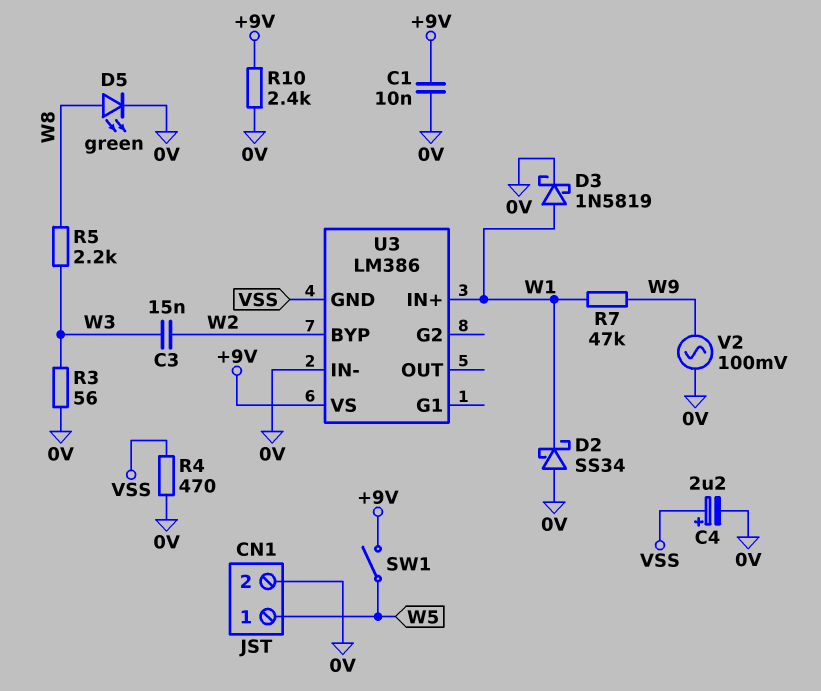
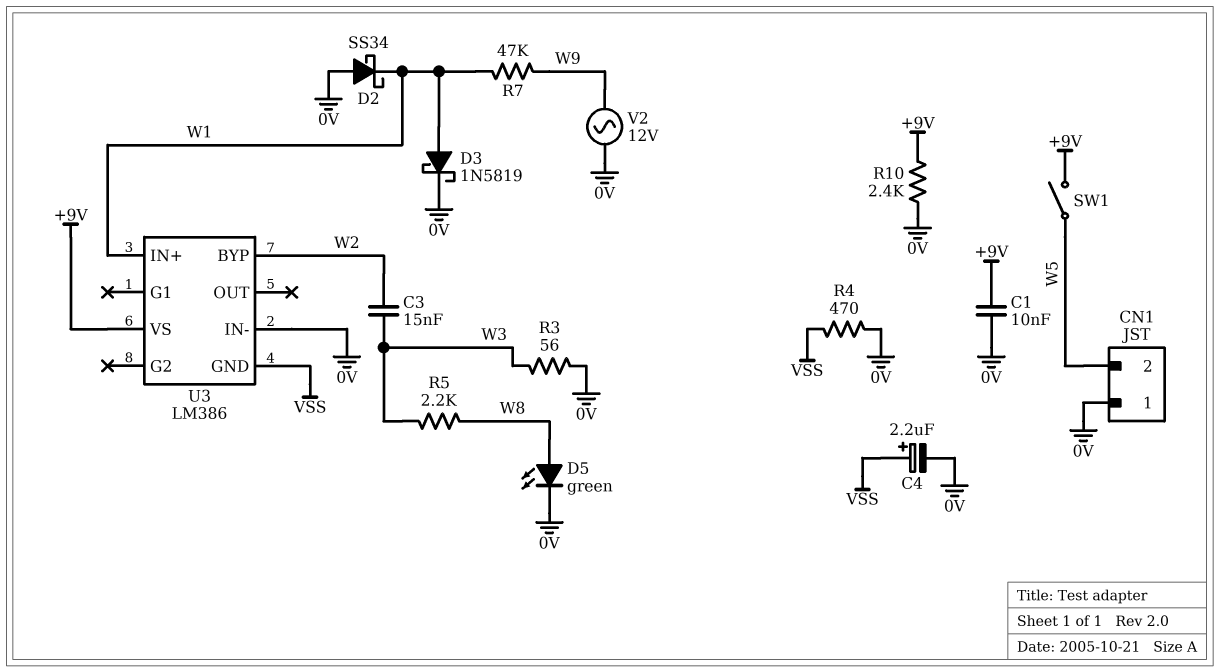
CN1 pin 1: W5 -> 0V
CN1 pin 2: 0V -> W5
V2: AC 100mV (0V, W9) -> AC 12V (0V, W9)

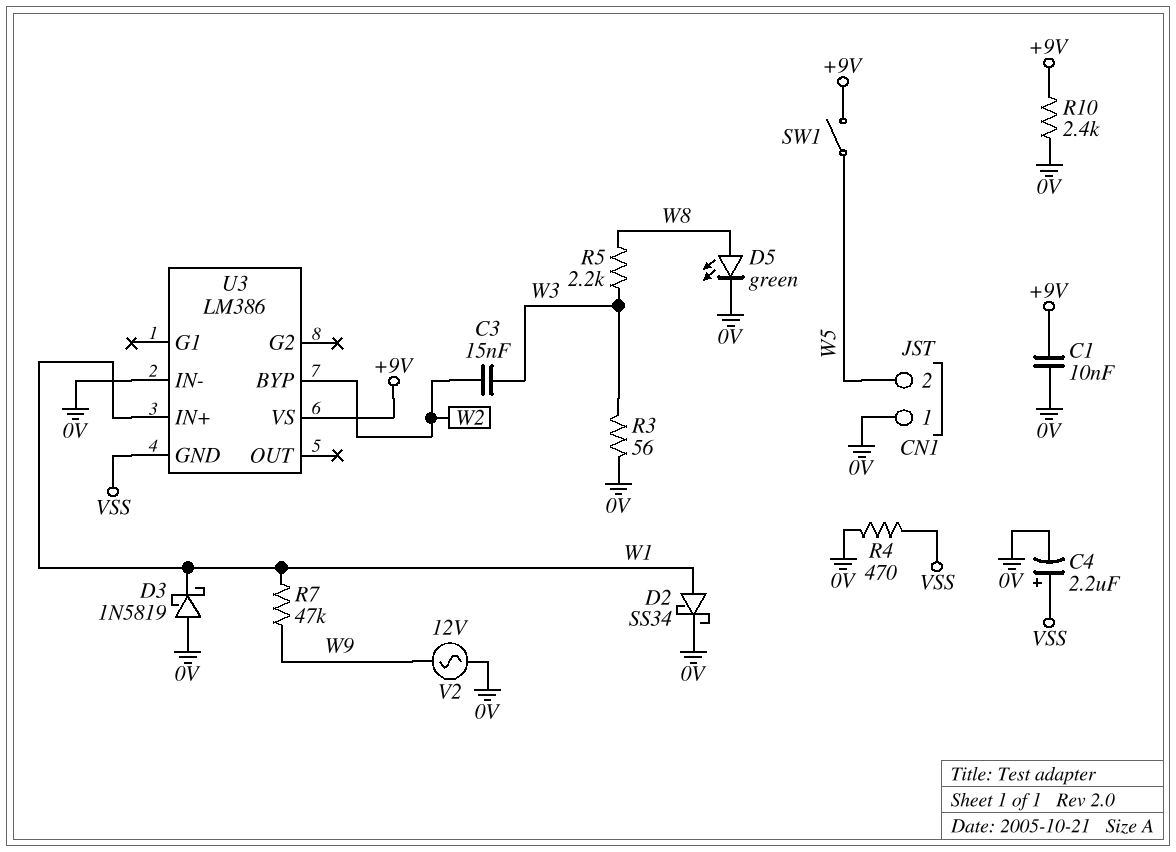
D2: schottky SS34 (A 0V, K W1) -> schottky SS34 (A W1, K 0V)
D3: schottky 1N5819 (A W1, K 0V) -> schottky 1N5819 (A 0V, K W1)

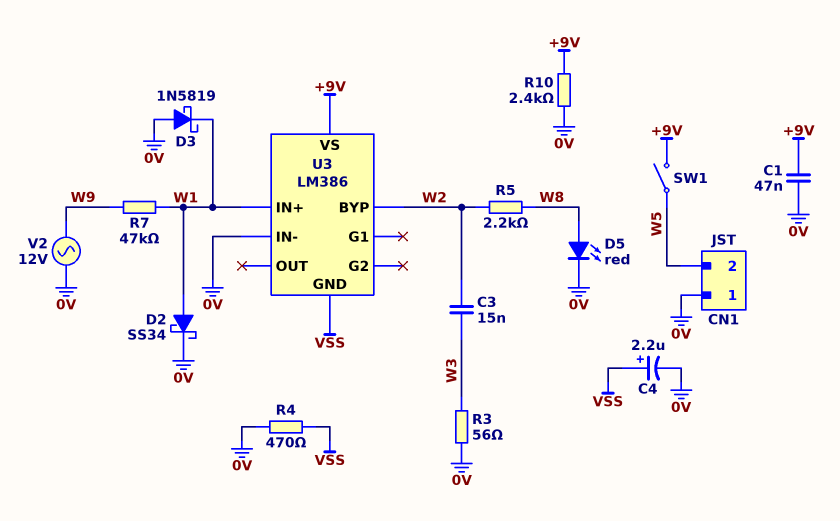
C1: 10nF (+9V, 0V) -> 47nF (+9V, 0V)
D5: LED green (A W8, K 0V) -> LED red (A W8, K 0V)
R5: 2.2k (W3, W8) -> 2.2k (W2, W8)

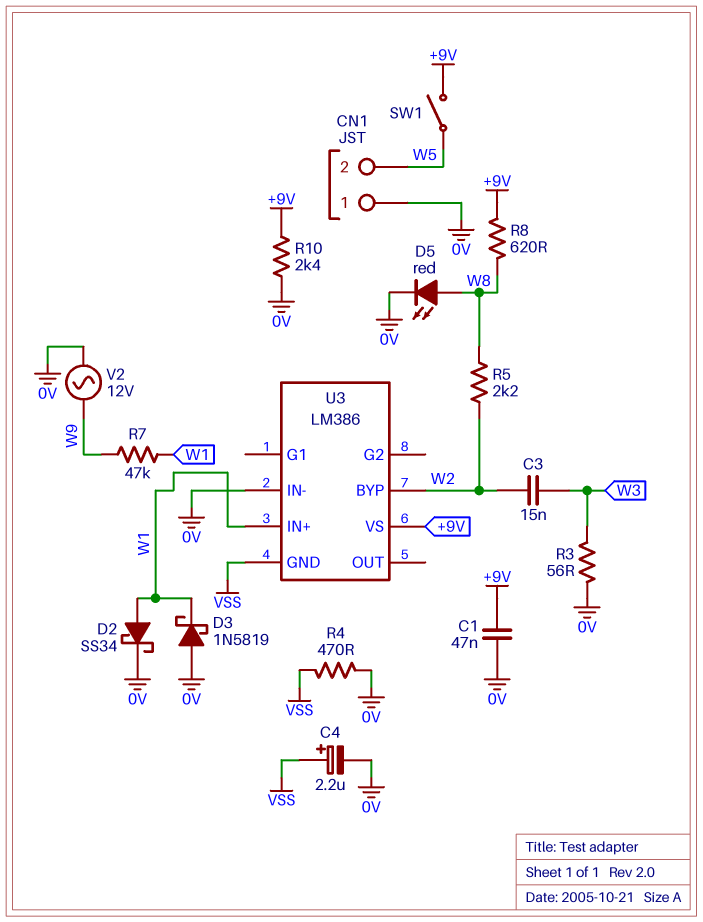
R8: none -> 620 (+9V, W8)

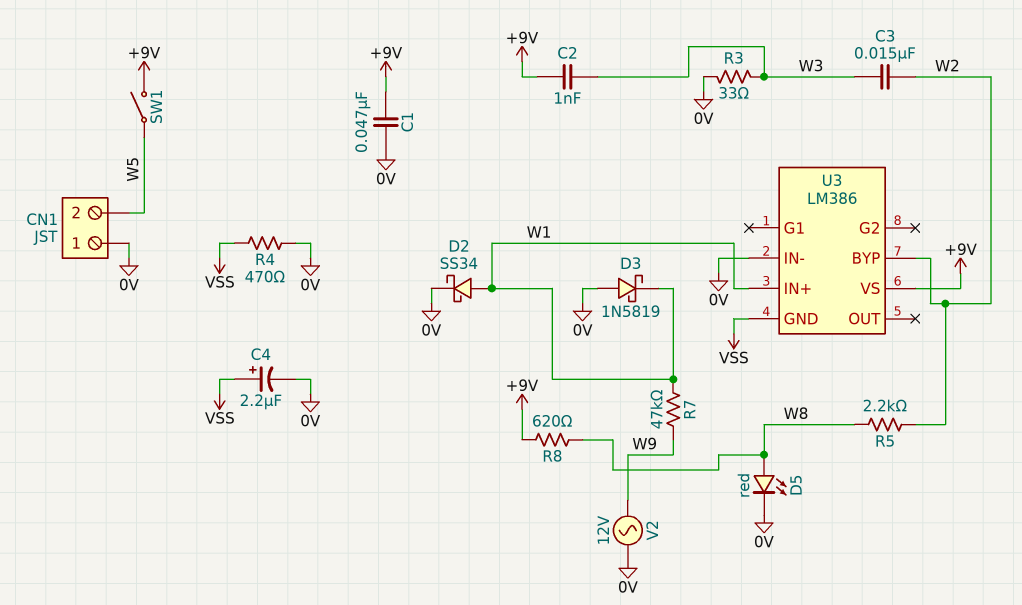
C2: none -> 1nF (+9V, W3)
R3: 56 (0V, W3) -> 33 (0V, W3)
R10: 2.4k (+9V, 0V) -> none

